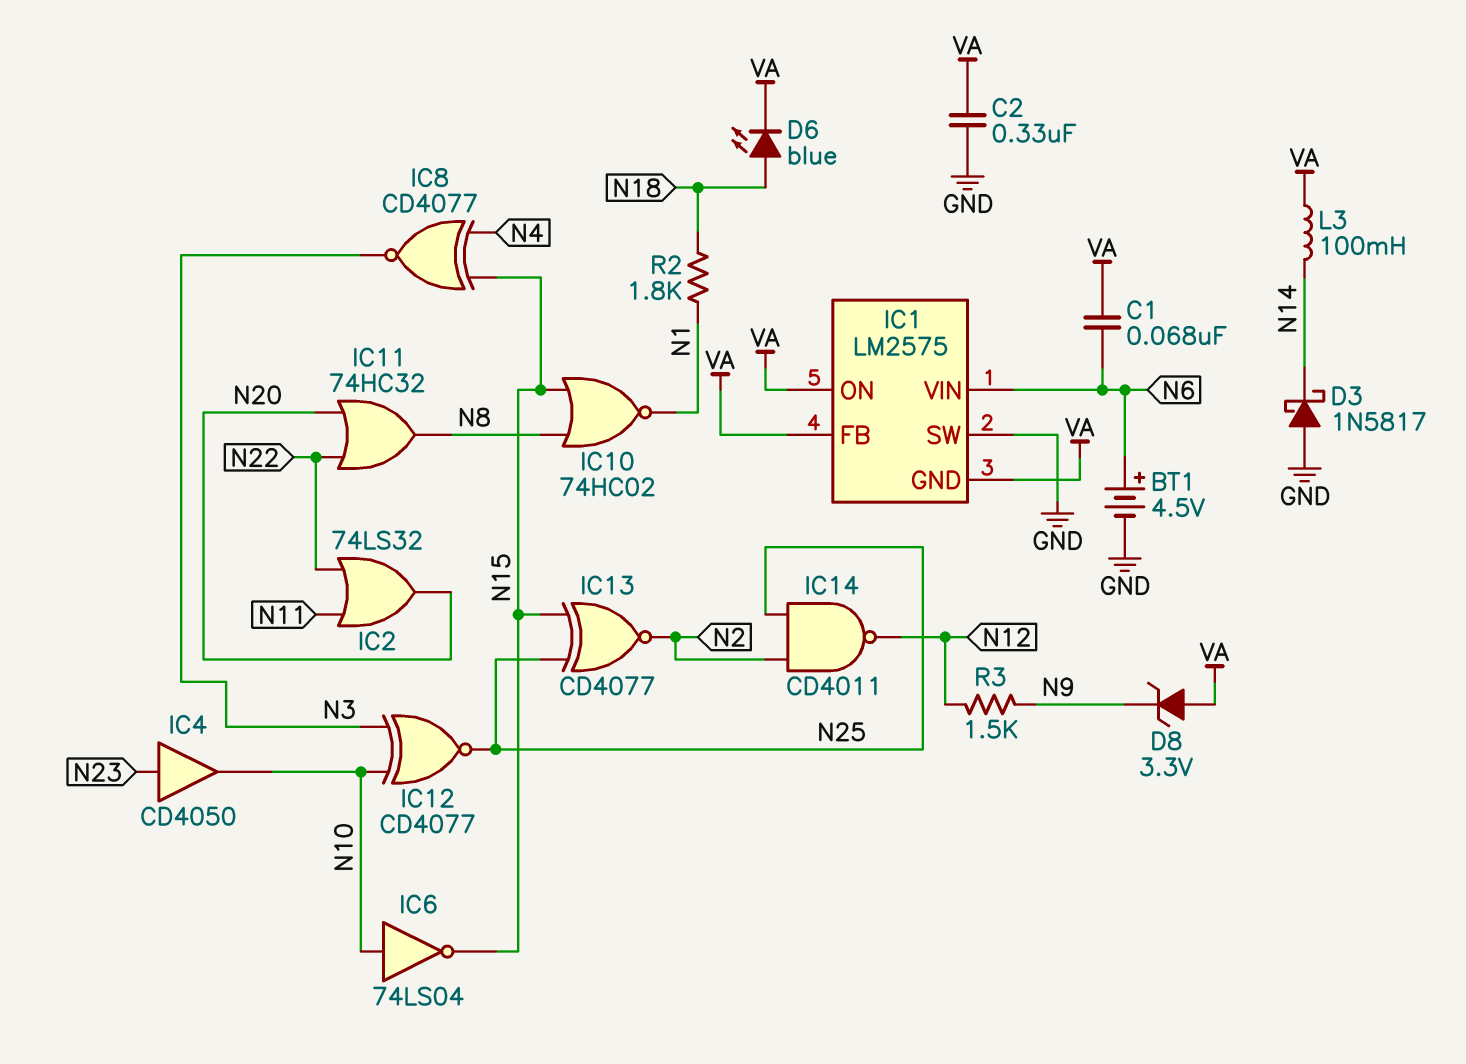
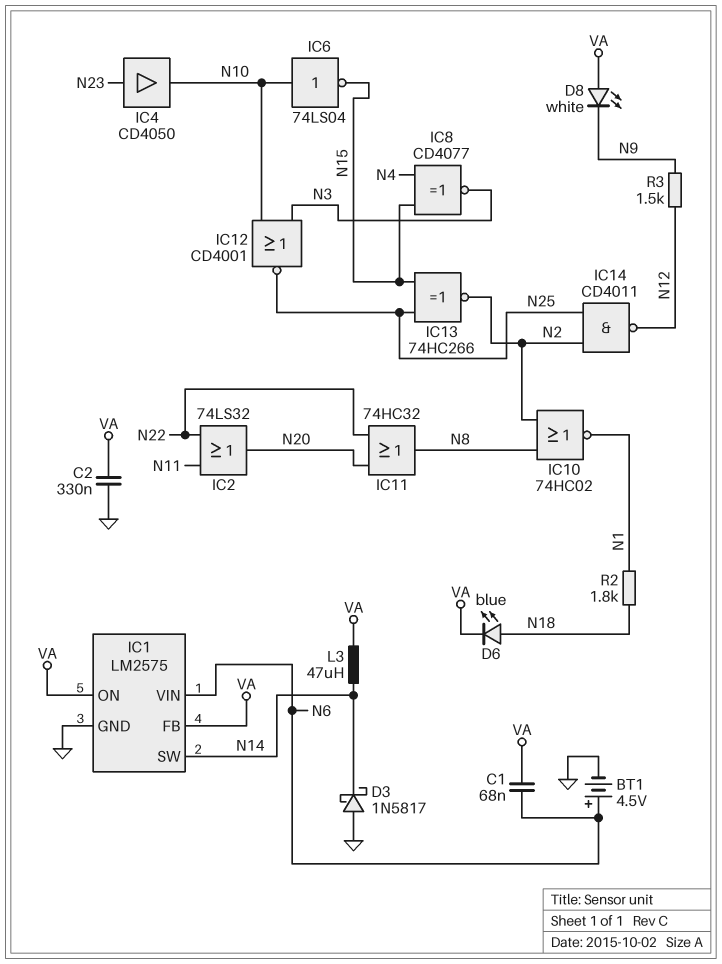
D8: zener 3.3V (A VA, K N9) -> LED white (A VA, K N9)
IC1 pin GND: VA -> GND
IC1 pin SW: GND -> N14
IC10: NOR 74HC02 (in N8, in N15, out N1) -> NOR 74HC02 (in N2, in N8, out N1)
IC12: XNOR CD4077 (in N3, in N10, out N25) -> NOR CD4001 (in N3, in N10, out N25)
IC13: XNOR CD4077 (in N15, in N25, out N2) -> XNOR 74HC266 (in N15, in N25, out N2)
L3: 100mH (N14, VA) -> 47uH (N14, VA)

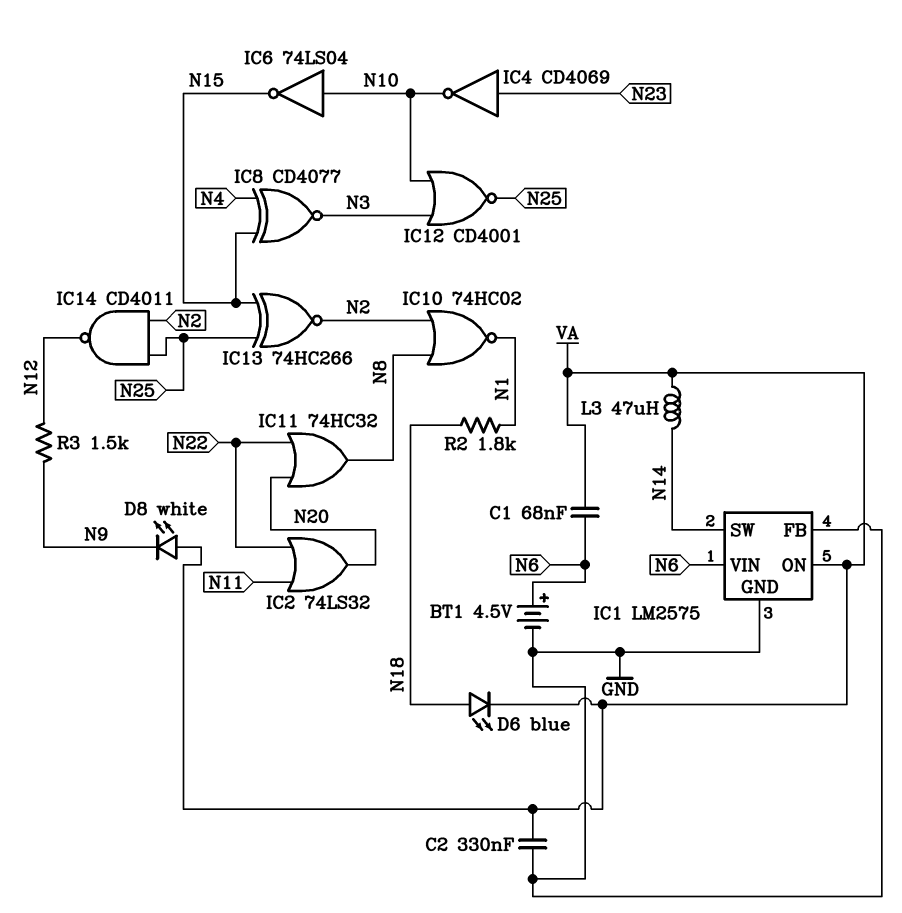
D3: schottky 1N5817 (A GND, K N14) -> none
IC1 pin FB: VA -> GND
IC4: buffer CD4050 (in N23, out N10) -> NOT CD4069 (in N23, out N10)

